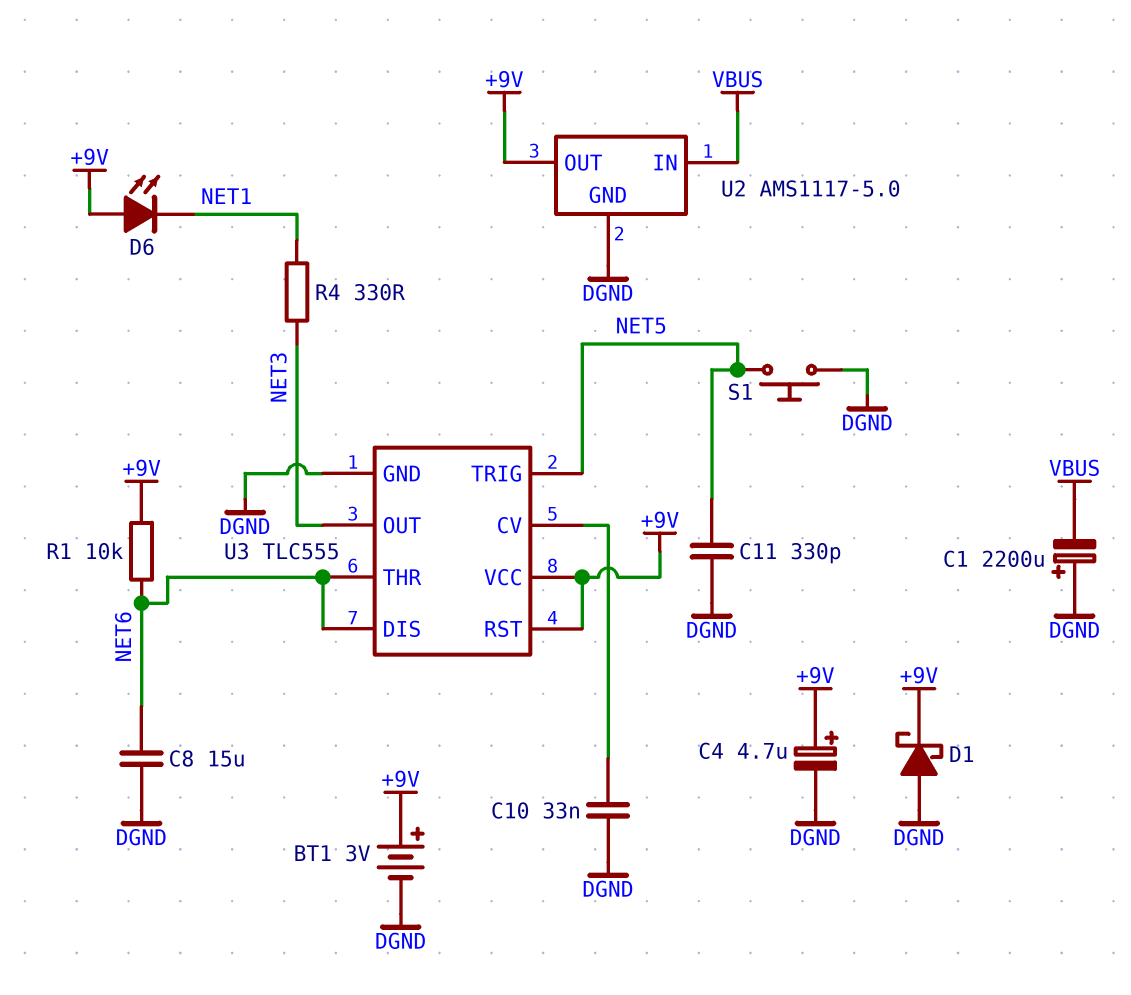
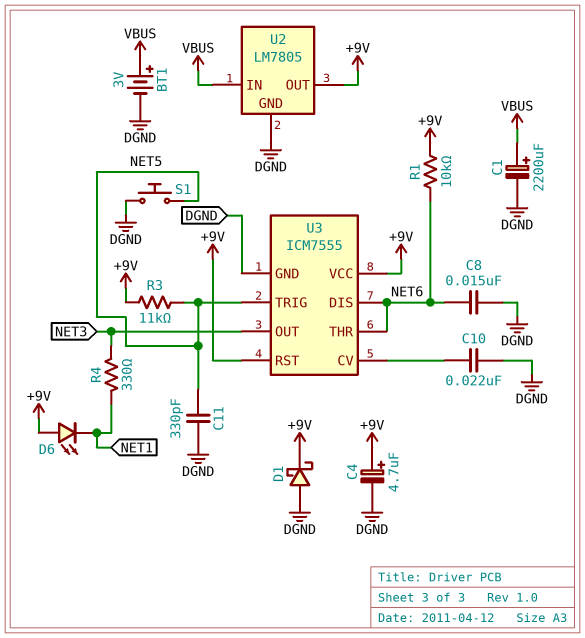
BT1: 3V (plus +9V, minus DGND) -> 3V (plus VBUS, minus DGND)
C1: 2200uF (plus DGND, minus VBUS) -> 2200uF (plus VBUS, minus DGND)
C8: 15uF (DGND, NET6) -> 15nF (DGND, NET6)
C10: 33nF (DGND, U3/CV) -> 22nF (DGND, U3/CV)
R3: none -> 11k (+9V, NET5)
U2: AMS1117-5.0 -> LM7805
U3: TLC555 -> ICM7555

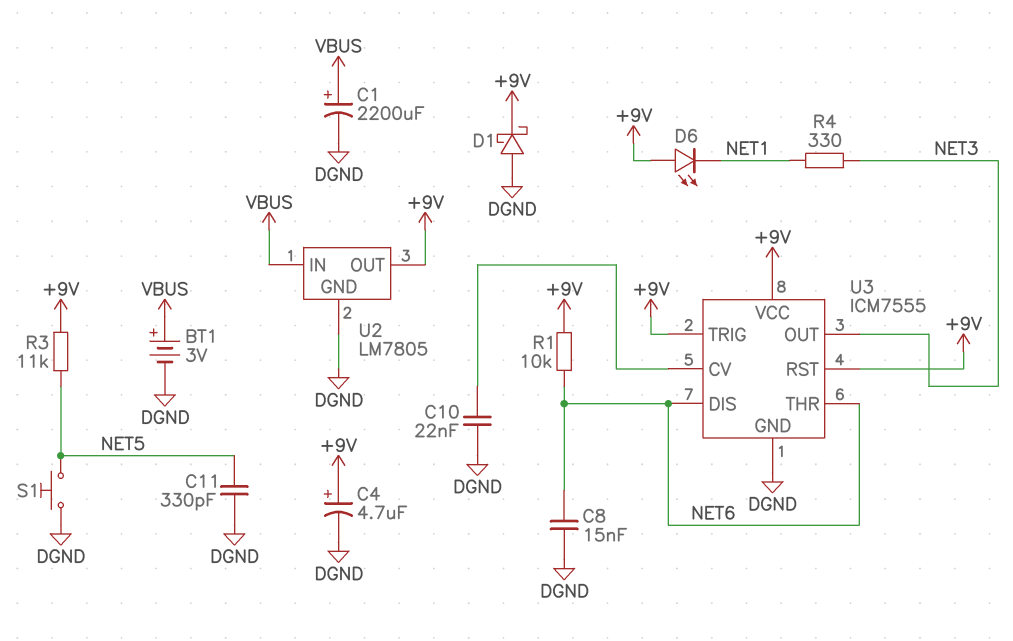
U3 pin TRIG: NET5 -> +9V

